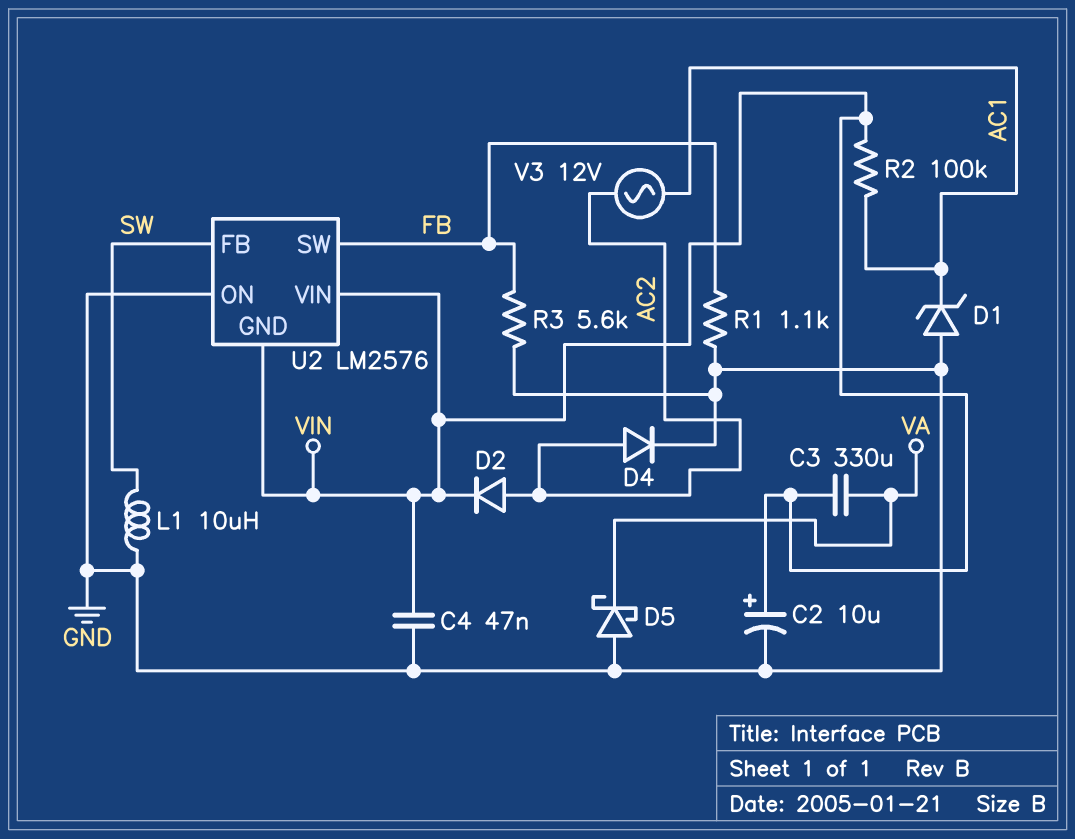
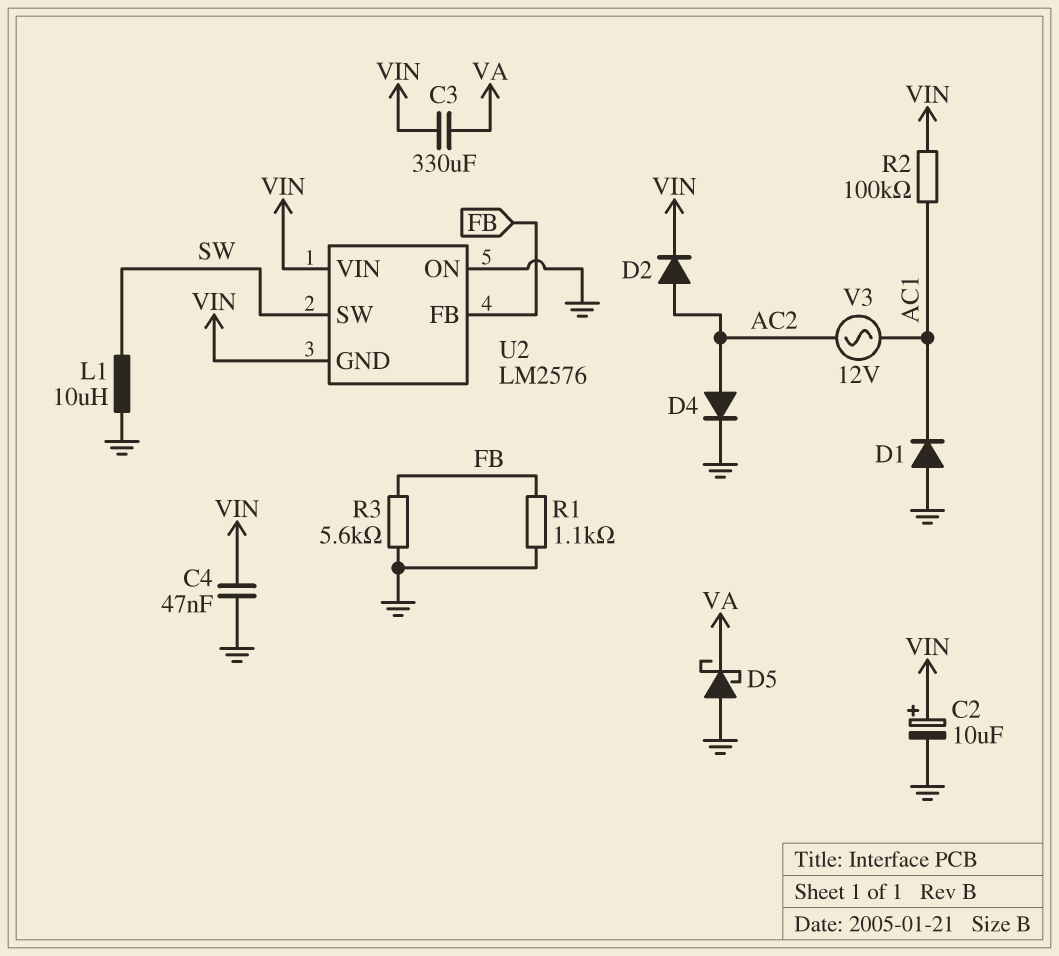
D1: zener (A GND, K AC1) -> diode (A GND, K AC1)
U2 pin FB: SW -> FB
U2 pin SW: FB -> SW

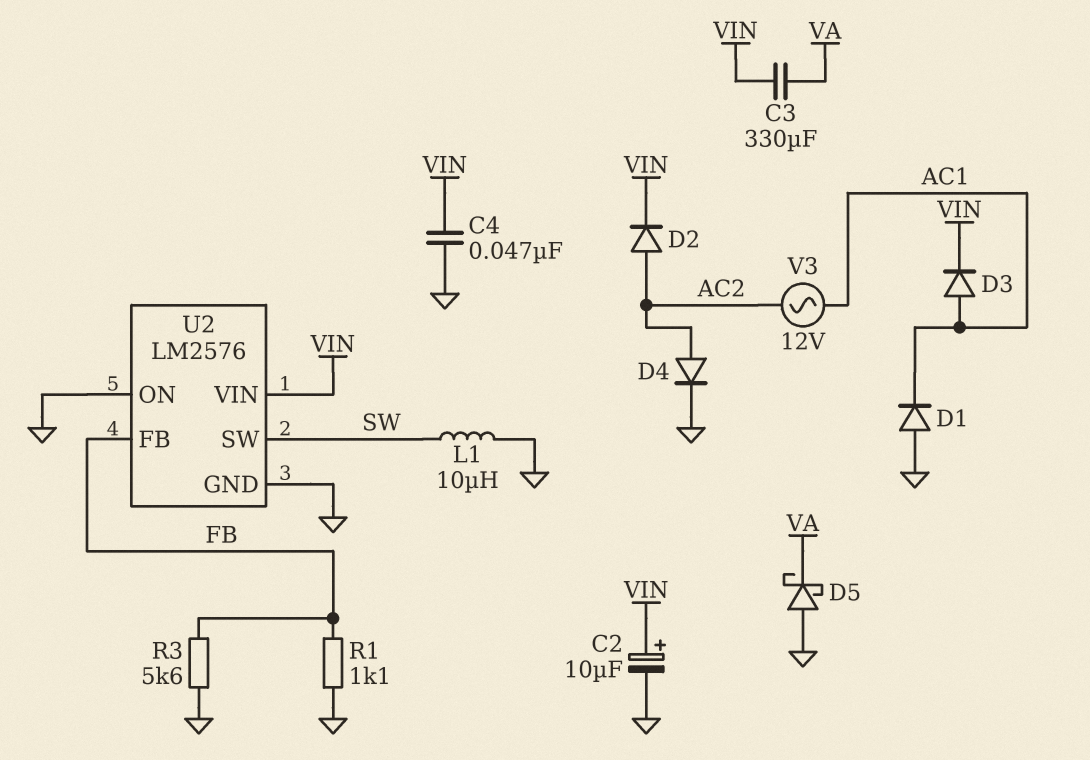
D3: none -> diode (A AC1, K VIN)
R2: 100k (AC1, VIN) -> none
U2 pin GND: VIN -> GND

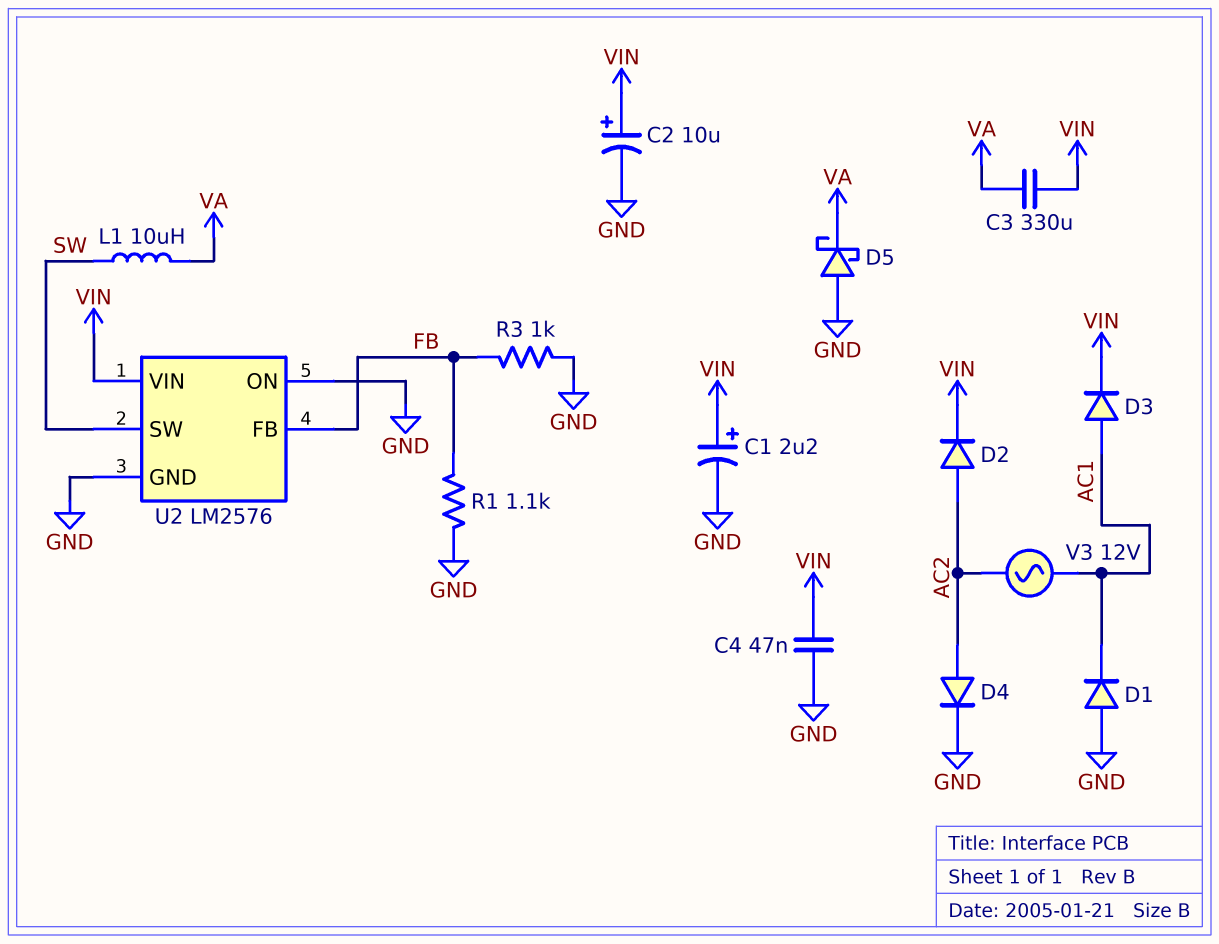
C1: none -> 2.2uF (plus VIN, minus GND)
L1: 10uH (GND, SW) -> 10uH (SW, VA)
R3: 5.6k (FB, GND) -> 1k (FB, GND)

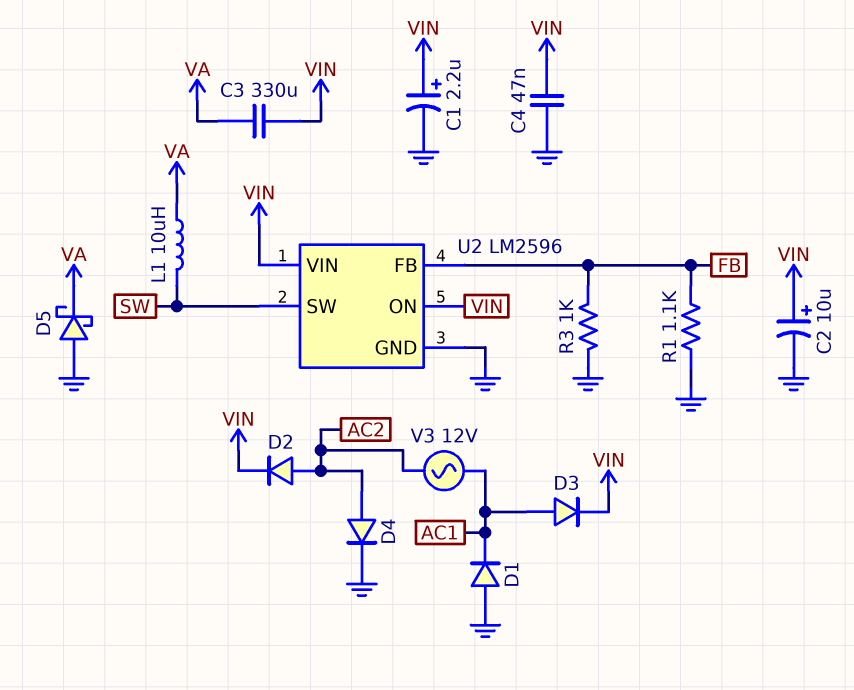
U2: LM2576 -> LM2596
U2 pin ON: GND -> VIN

